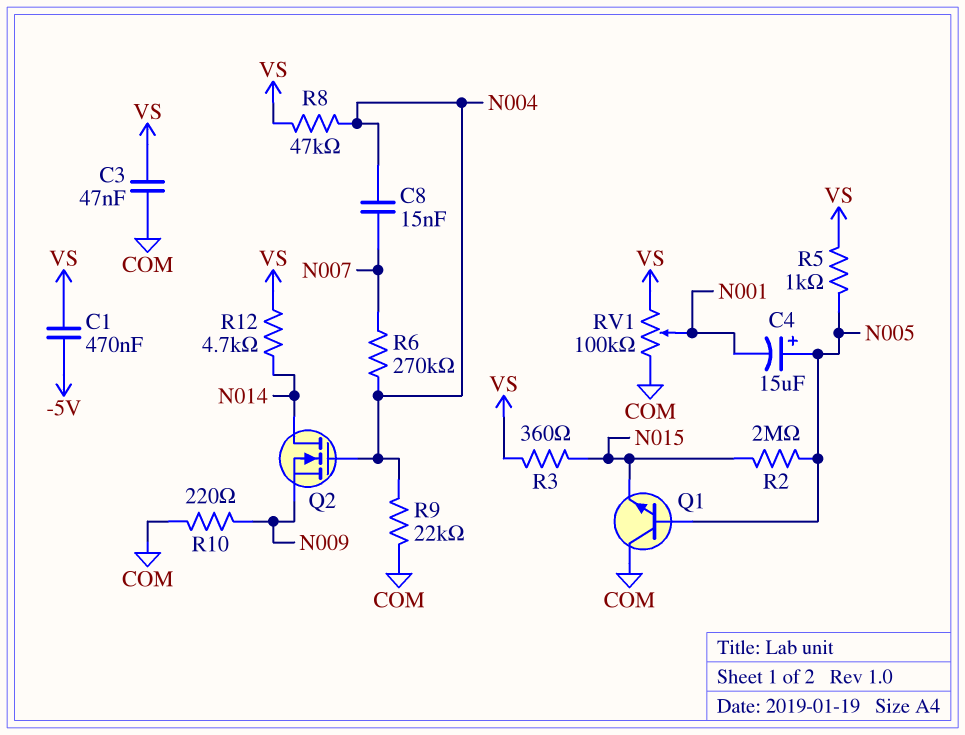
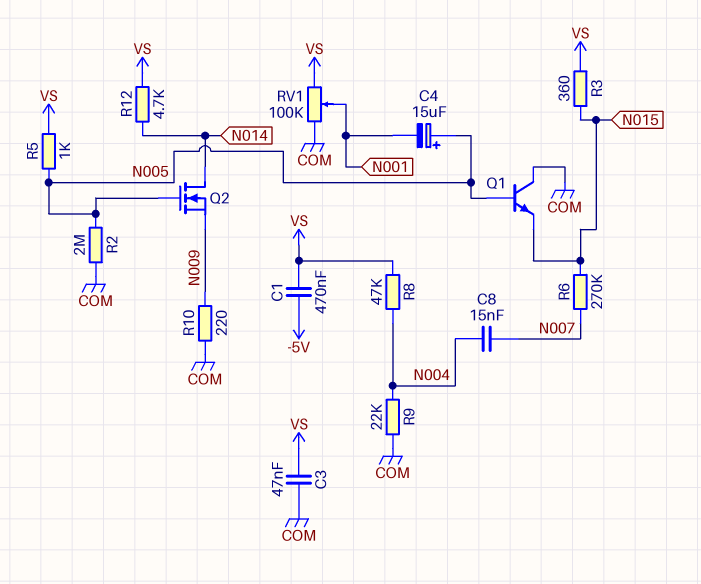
Q2: NMOS (G N004, D N014, S N009) -> NMOS (G N005, D N014, S N009)
R2: 2M (N005, N015) -> 2M (COM, N005)
R6: 270k (N004, N007) -> 270k (N007, N015)

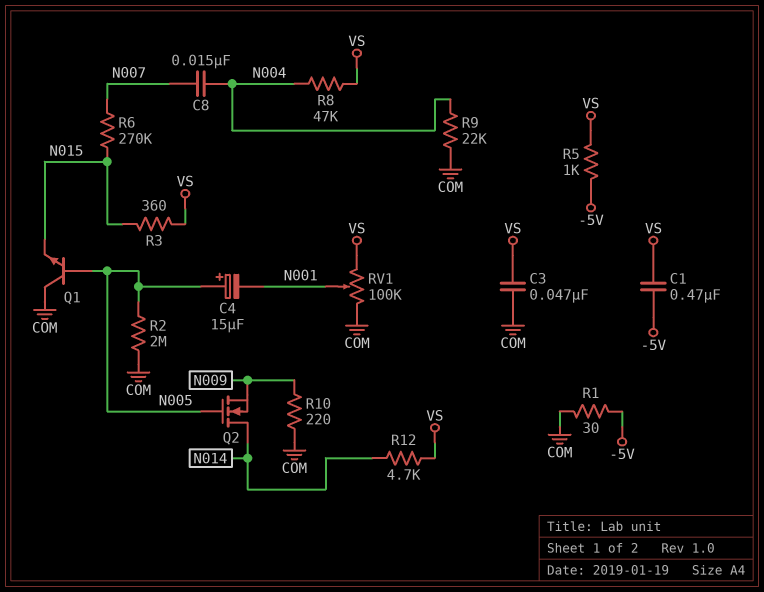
R1: none -> 30 (-5V, COM)
R5: 1k (N005, VS) -> 1k (-5V, VS)

